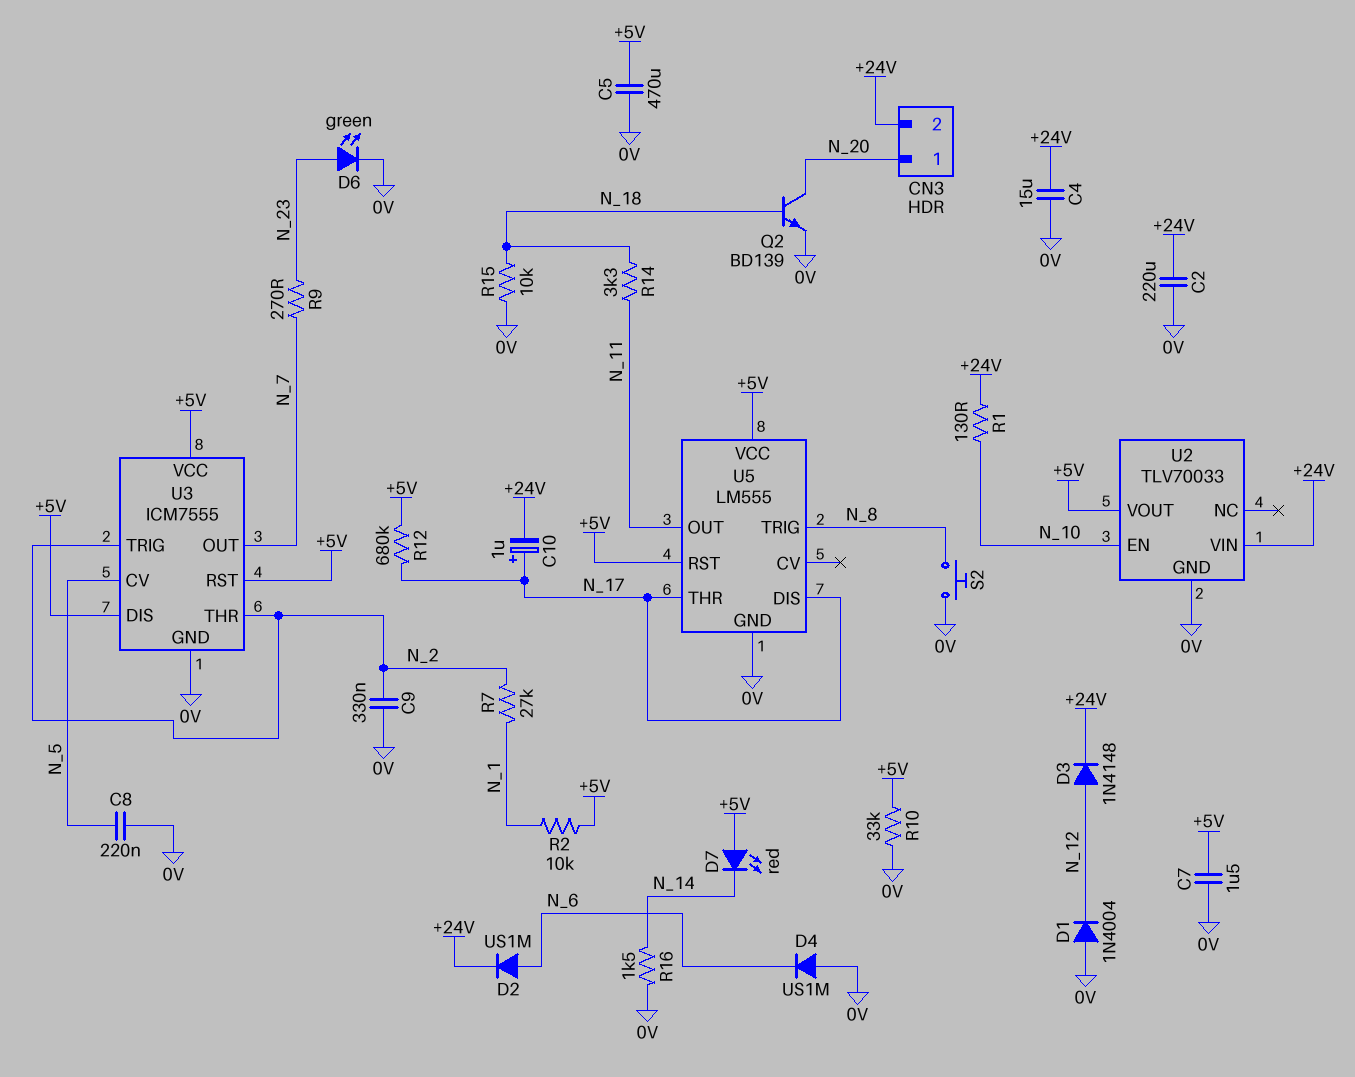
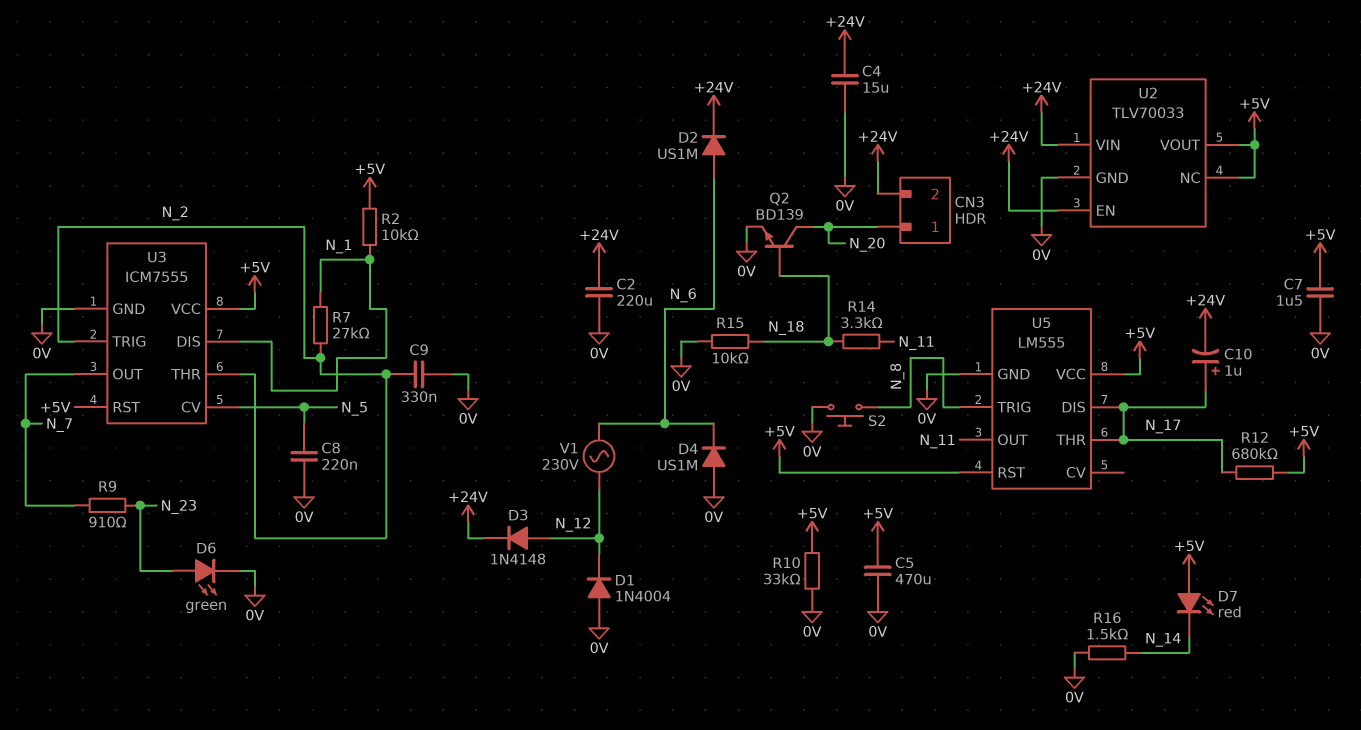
R1: 130 (+24V, N_10) -> none
R9: 270 (N_7, N_23) -> 910 (N_7, N_23)
U2 pin EN: N_10 -> +24V
U2 pin NC: none -> +5V
U3 pin DIS: +5V -> N_1
V1: none -> AC 230V (N_6, N_12)

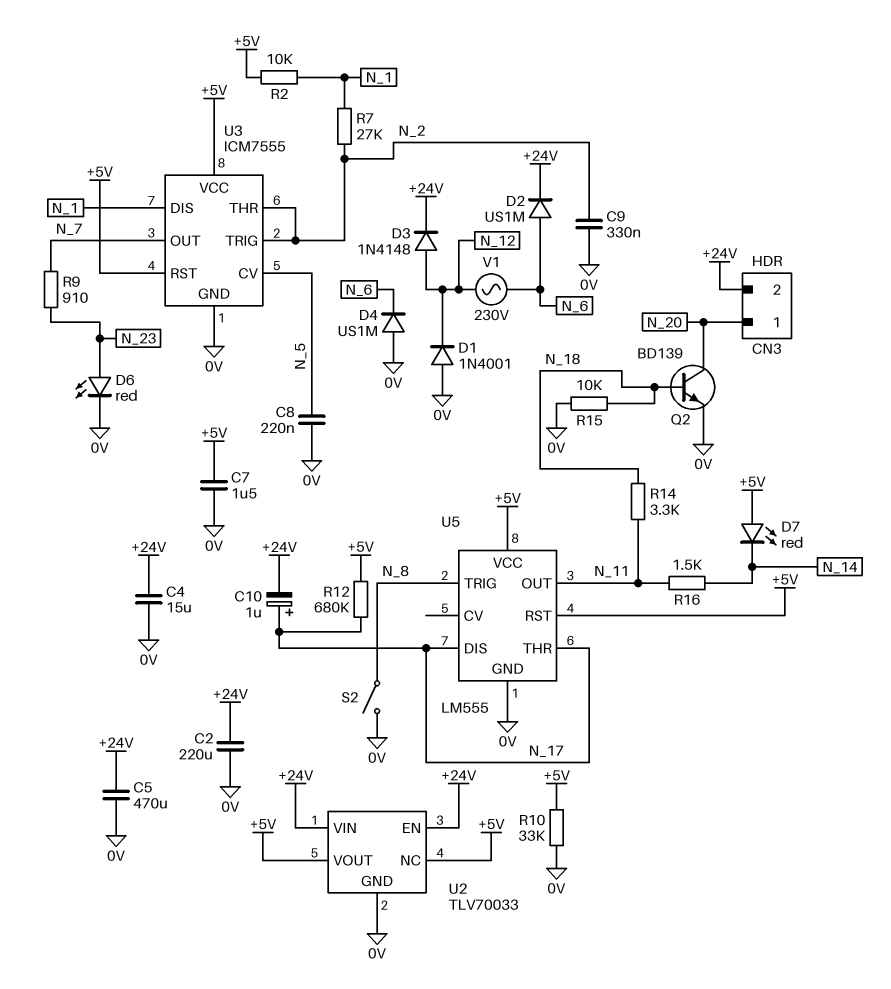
C5: 470uF (+5V, 0V) -> 470uF (+24V, 0V)
D1: diode 1N4004 (A 0V, K N_12) -> diode 1N4001 (A 0V, K N_12)
D6: LED green (A N_23, K 0V) -> LED red (A N_23, K 0V)
R16: 1.5k (0V, N_14) -> 1.5k (N_11, N_14)
S2: button (0V, N_8) -> switch (0V, N_8)

